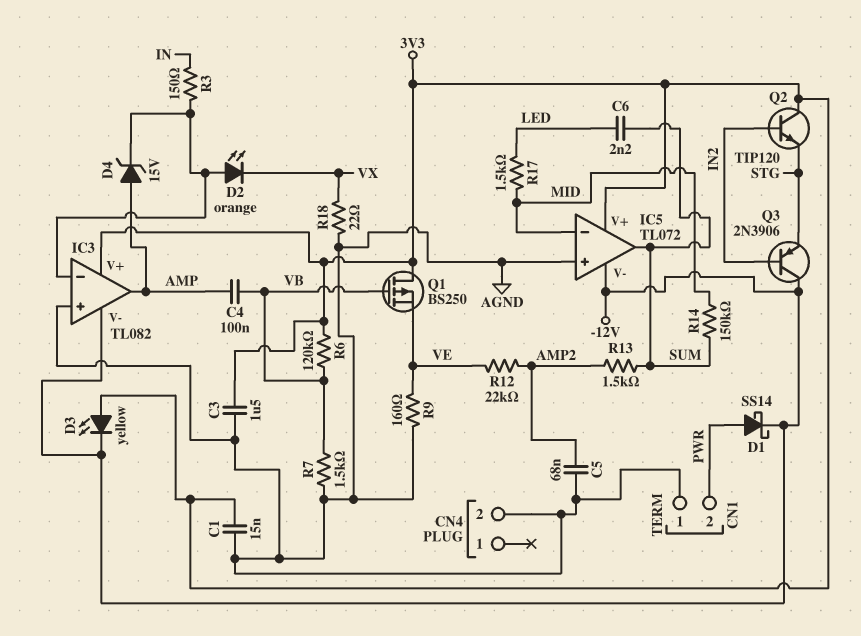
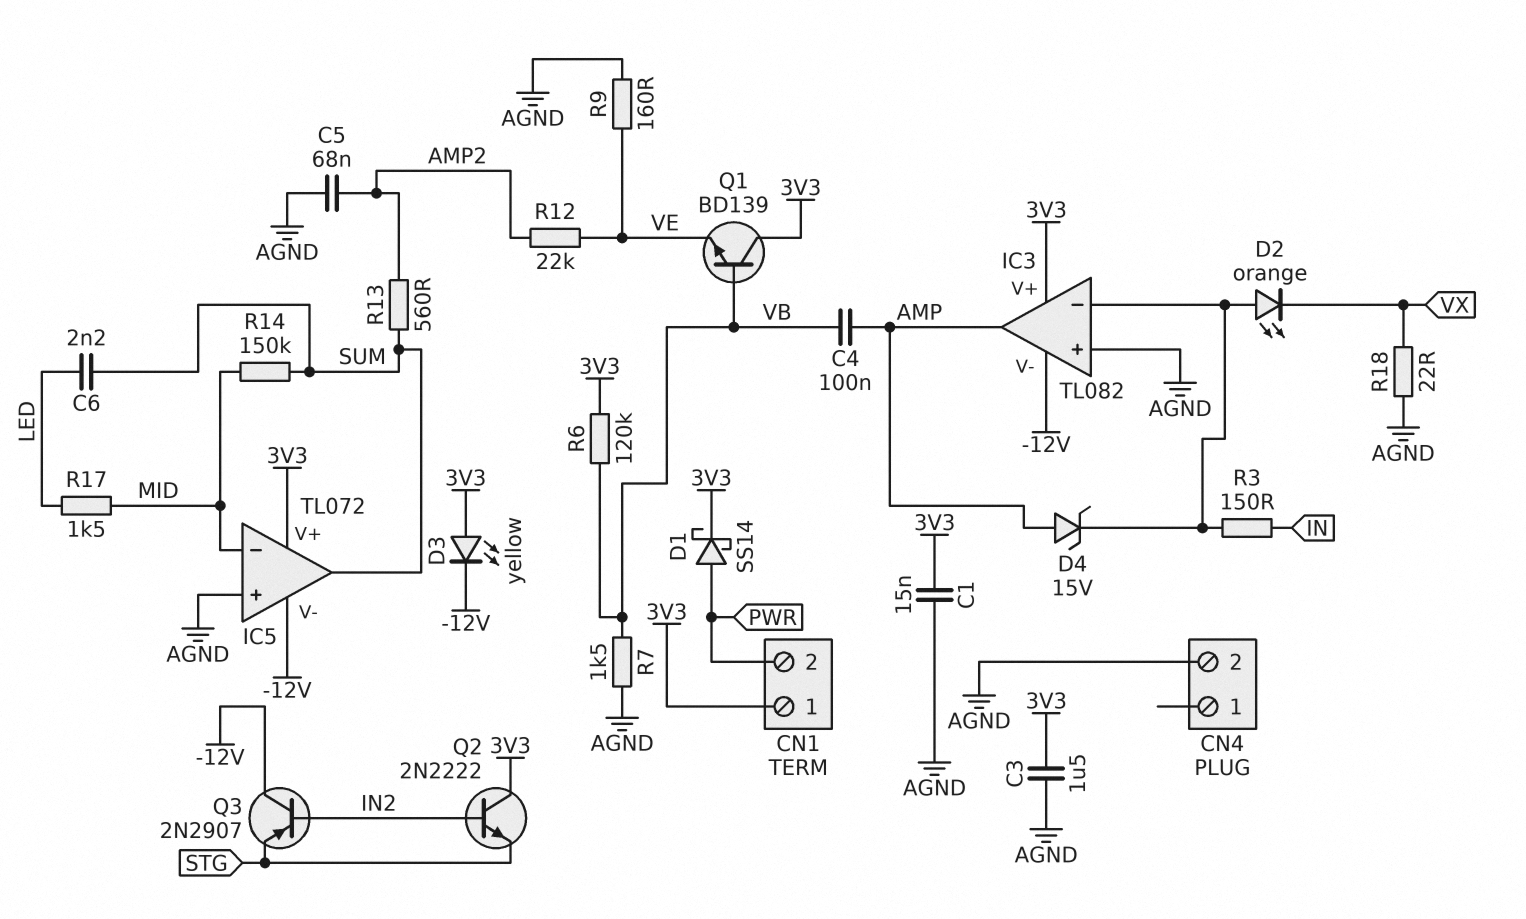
CN1 pin 1: AGND -> 3V3
D1: schottky SS14 (A PWR, K -12V) -> schottky SS14 (A PWR, K 3V3)
Q1: PMOS BS250 (G VB, D 3V3, S VE) -> NPN BD139 (B VB, C 3V3, E VE)
Q2: NPN TIP120 (B IN2, C 3V3, E STG) -> NPN 2N2222 (B IN2, C 3V3, E STG)
Q3: PNP 2N3906 (B IN2, C -12V, E STG) -> PNP 2N2907 (B IN2, C -12V, E STG)
R13: 1.5k (AMP2, SUM) -> 560 (AMP2, SUM)

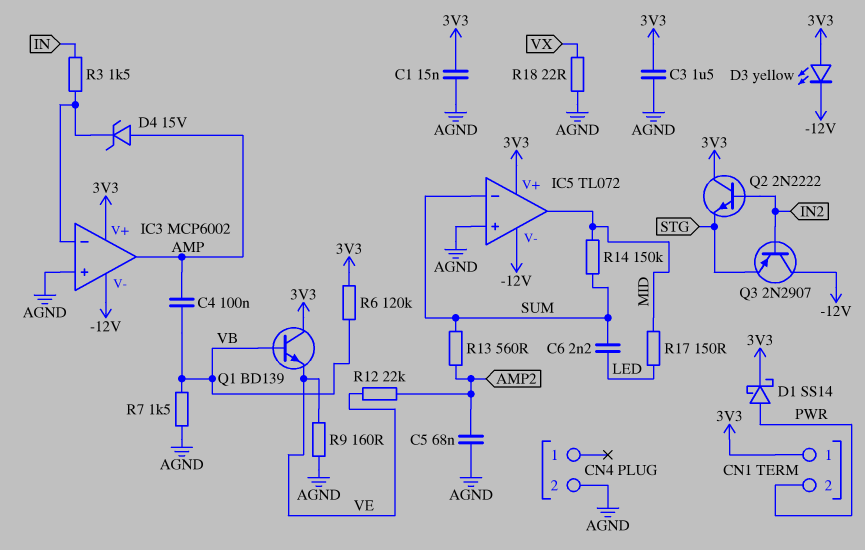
D2: LED orange (A IC3/in-, K VX) -> none
IC3: TL082 -> MCP6002
IC5 pin in-: MID -> SUM
IC5 pin out: SUM -> MID
R3: 150 (IC3/in-, IN) -> 1.5k (IC3/in-, IN)
R17: 1.5k (LED, MID) -> 150 (LED, MID)

